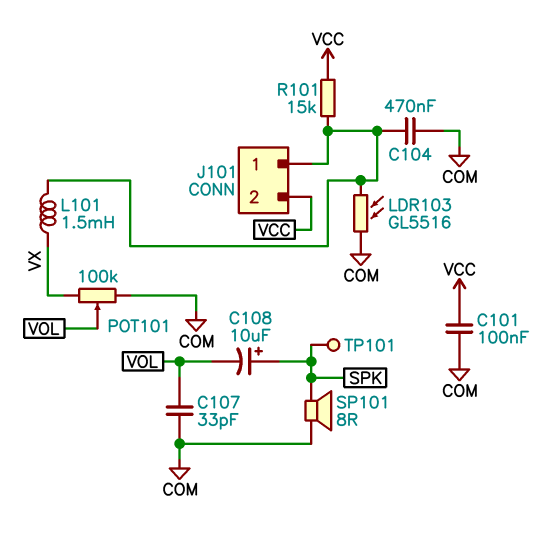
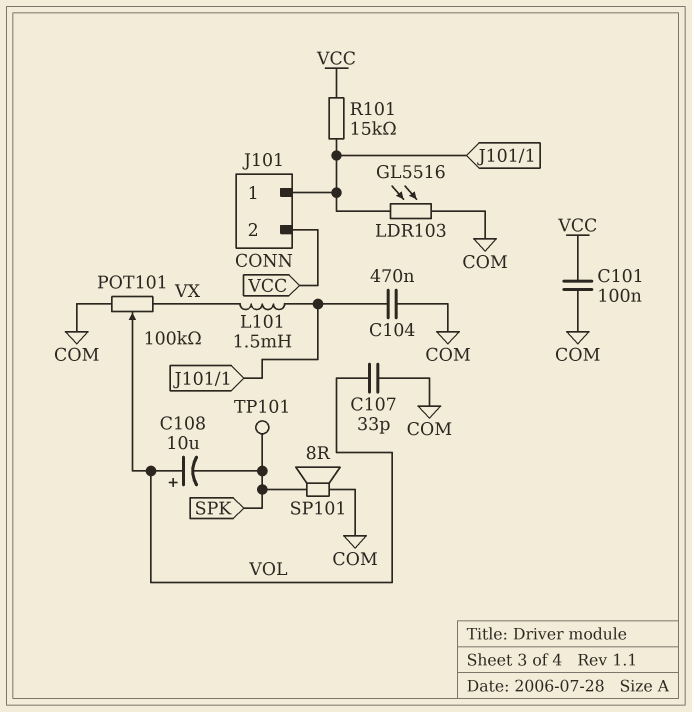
C108: 10uF (plus SPK, minus VOL) -> 10uF (plus VOL, minus SPK)

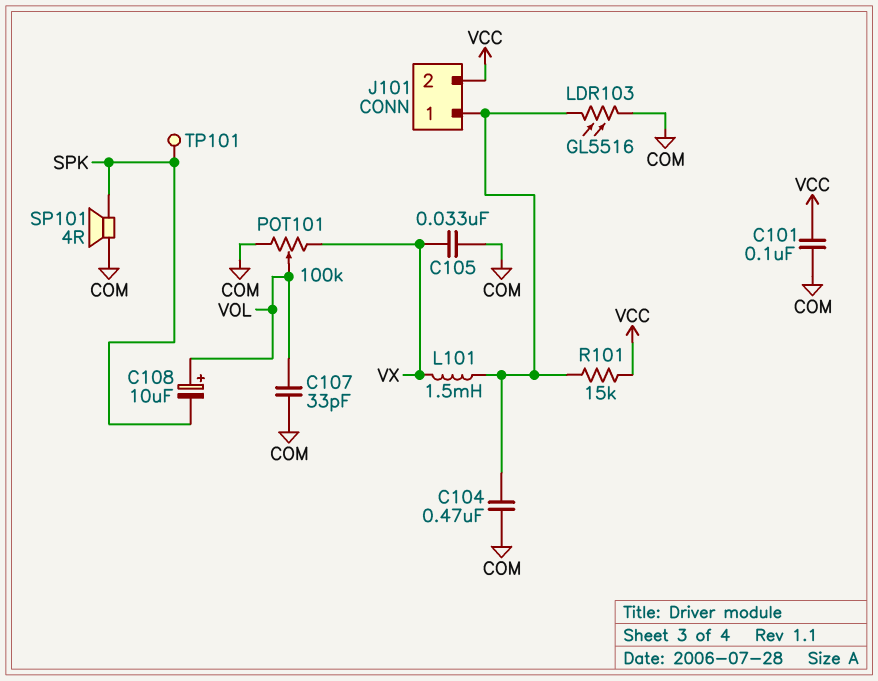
C105: none -> 33nF (COM, VX)
SP101: speaker 8R (COM, SPK) -> speaker 4R (COM, SPK)

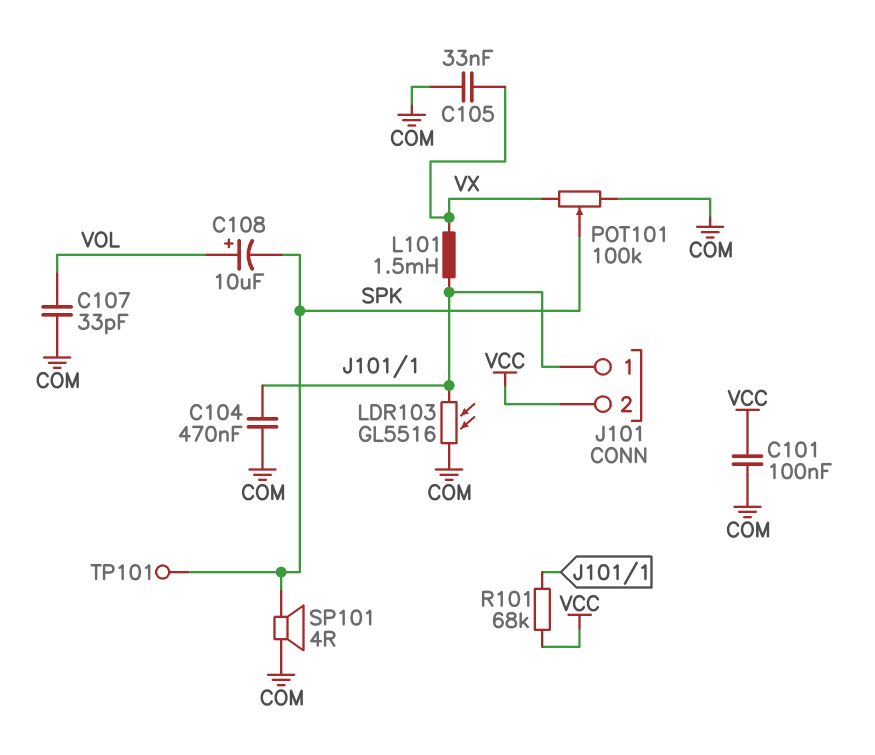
POT101: 100k (COM, VX, wiper VOL) -> 100k (COM, VX, wiper SPK)
R101: 15k (J101/1, VCC) -> 68k (J101/1, VCC)

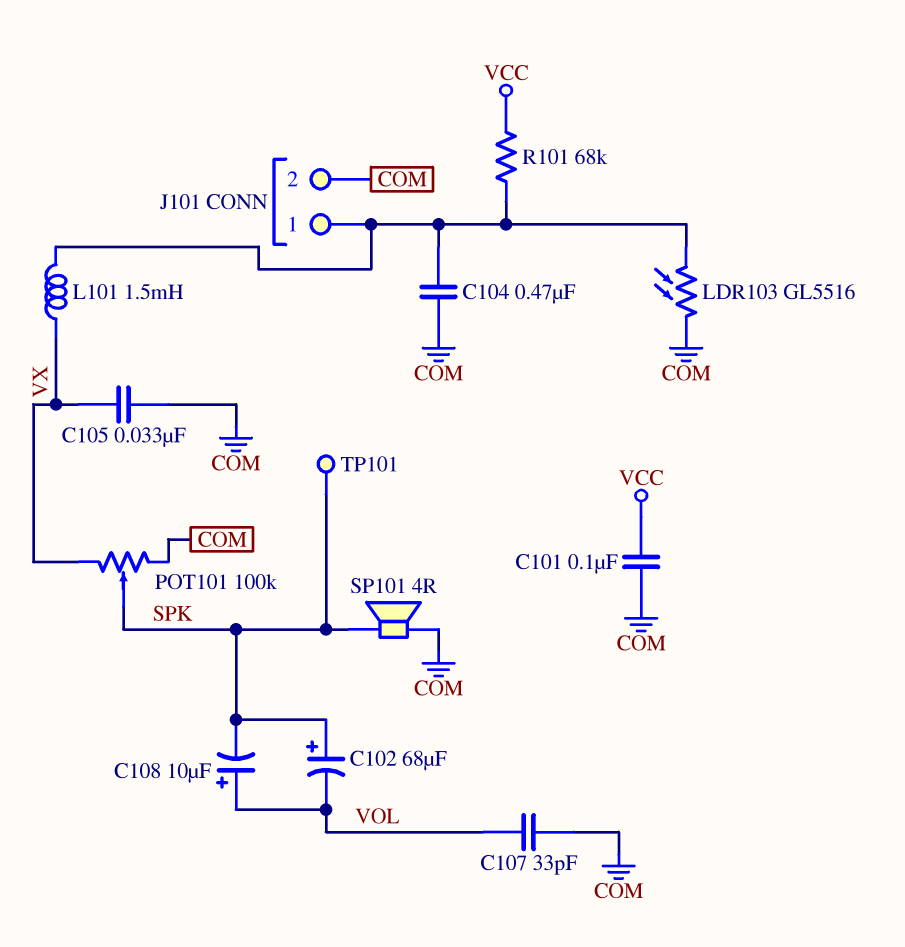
C102: none -> 68uF (plus SPK, minus VOL)
J101 pin 2: VCC -> COM

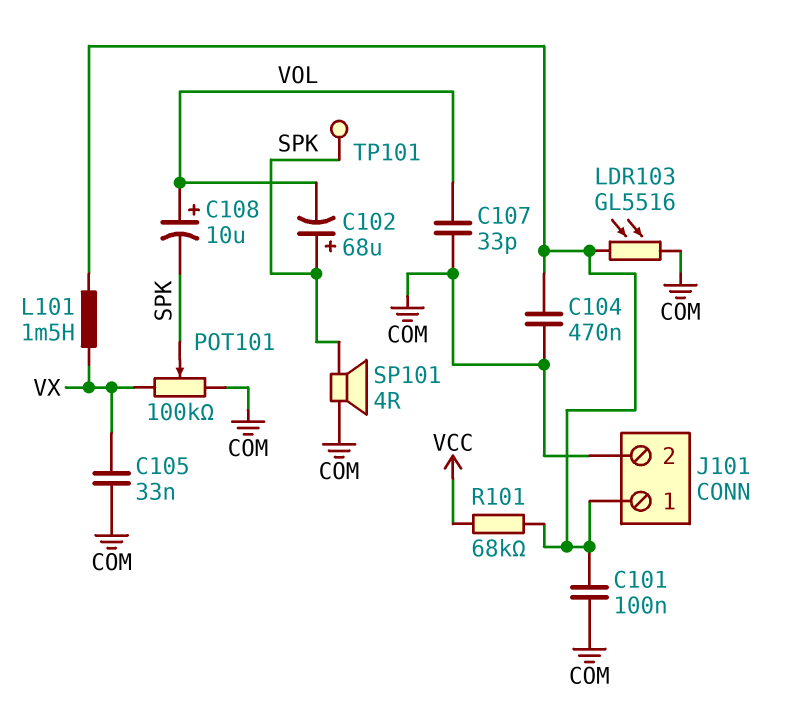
C101: 100nF (COM, VCC) -> 100nF (COM, J101/1)

